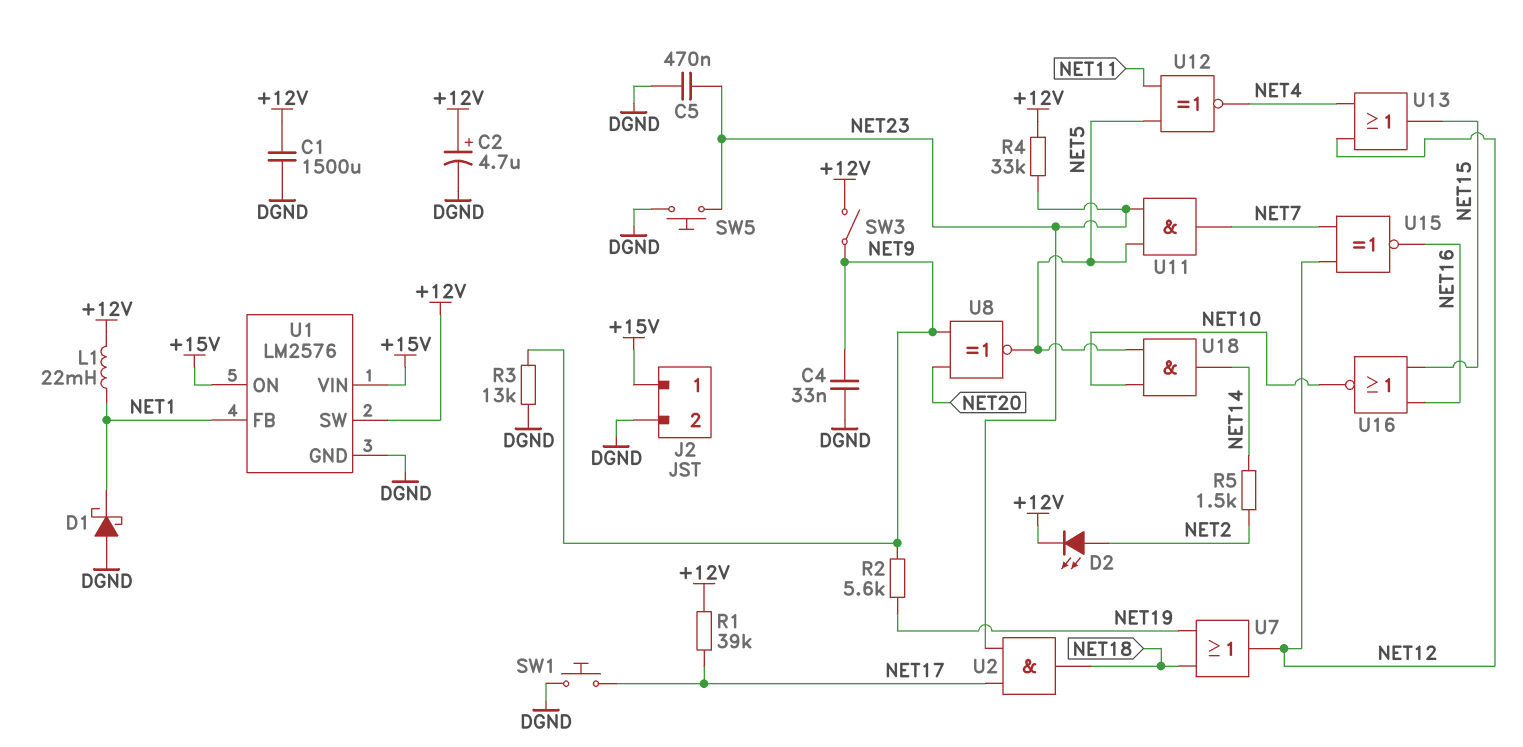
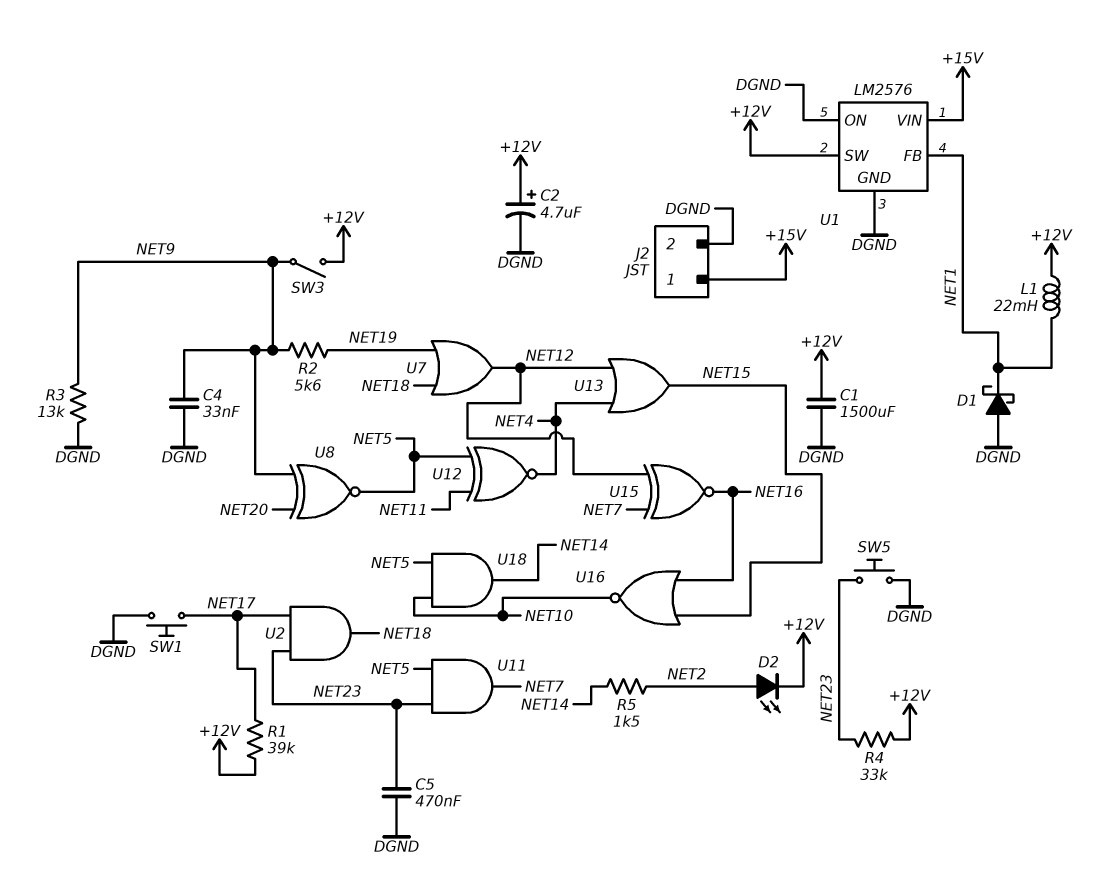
U1 pin ON: +15V -> DGND

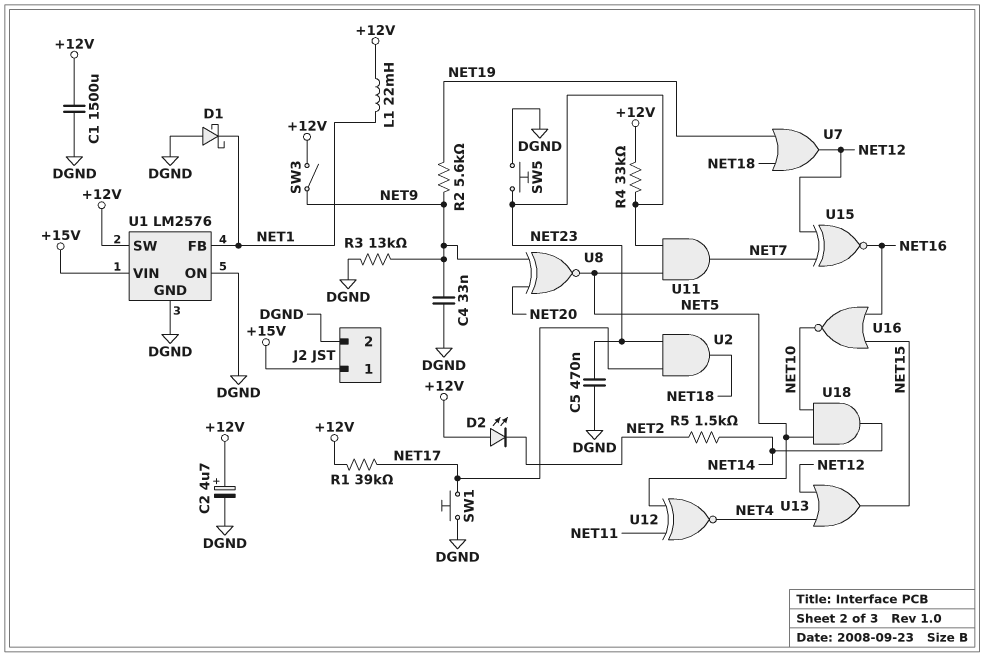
D2: LED (A NET2, K +12V) -> LED (A +12V, K NET2)

